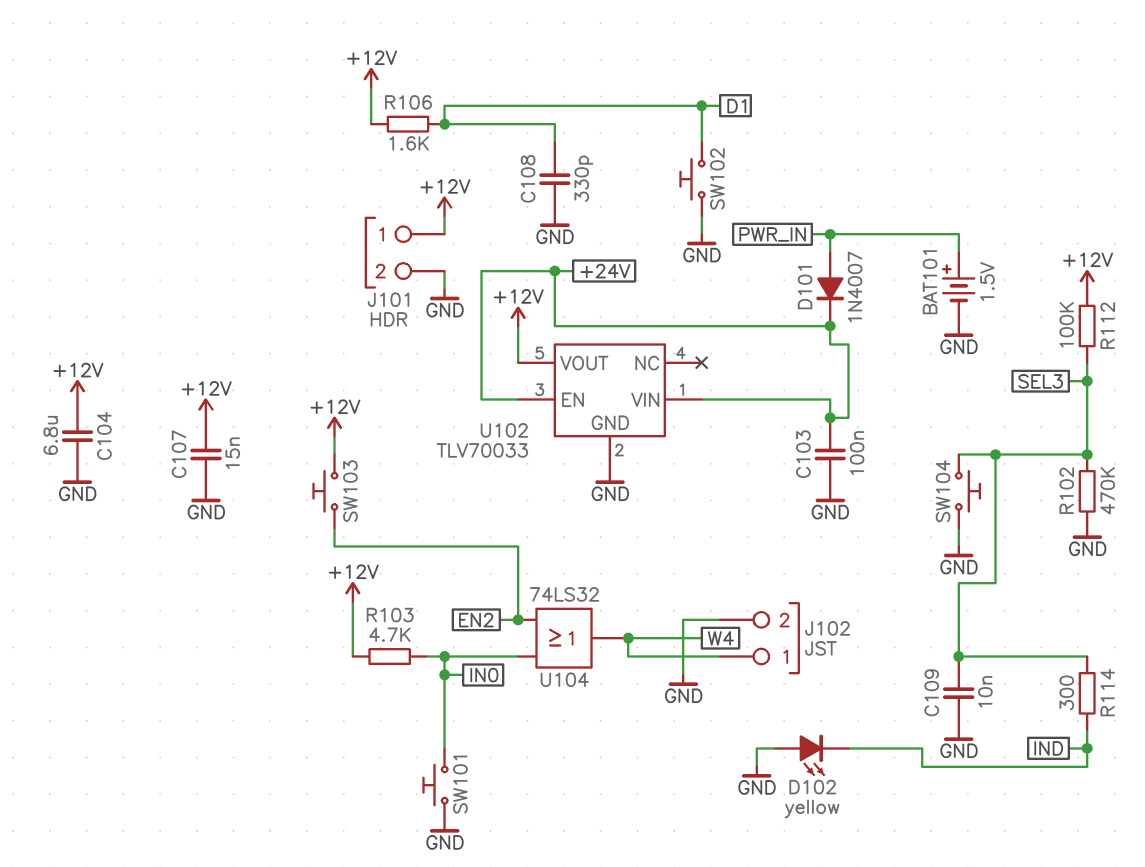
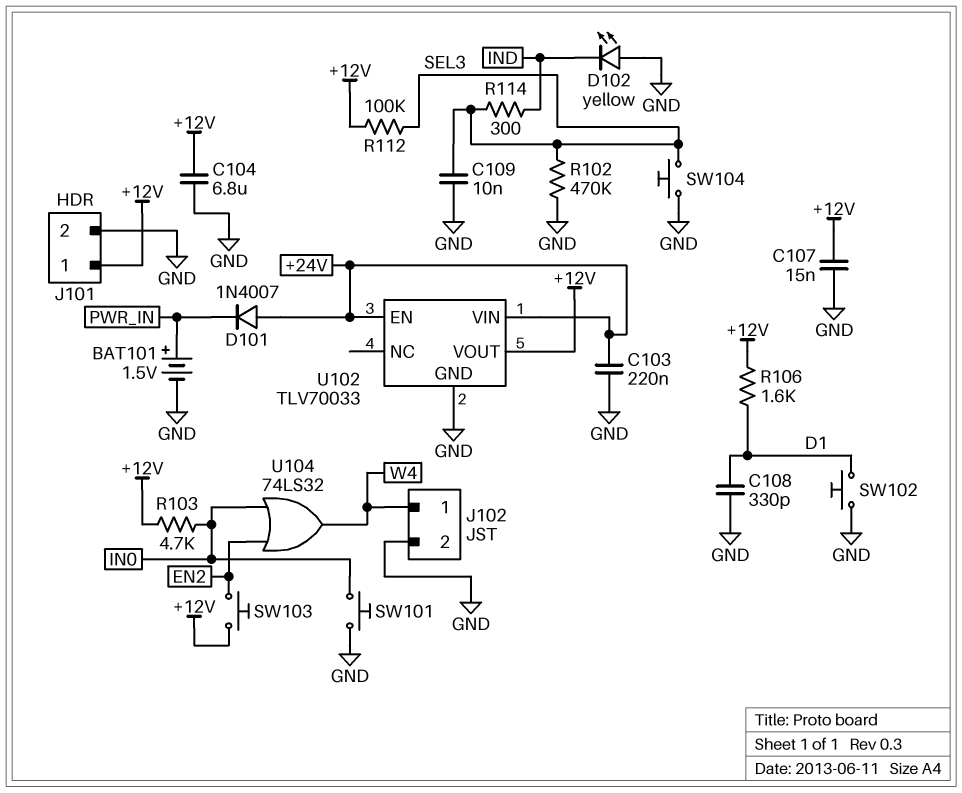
C103: 100nF (+24V, GND) -> 220nF (+24V, GND)
D101: diode 1N4007 (A PWR_IN, K +24V) -> diode 1N4007 (A +24V, K PWR_IN)

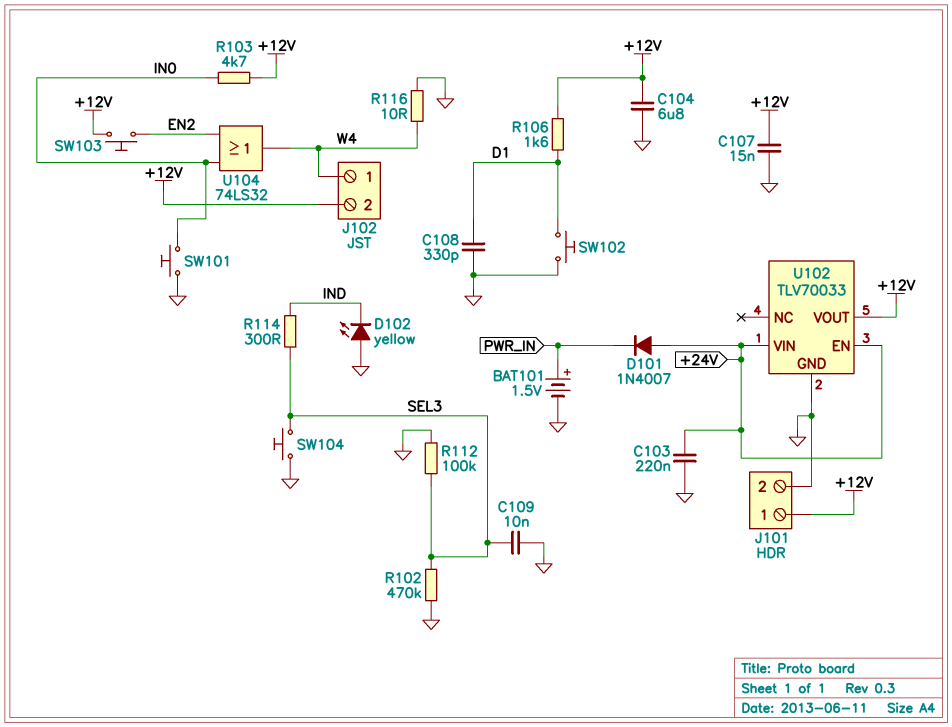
J102 pin 2: GND -> +12V
R112: 100k (+12V, SEL3) -> 100k (GND, SEL3)
R116: none -> 10 (GND, W4)

